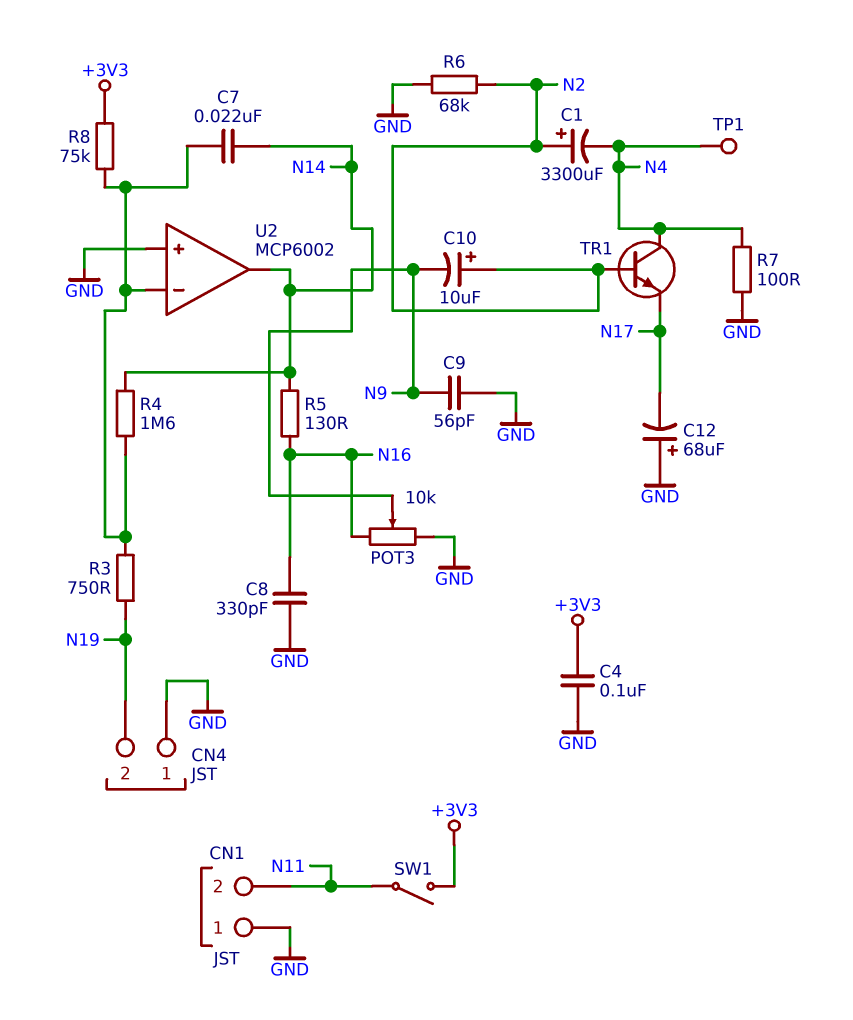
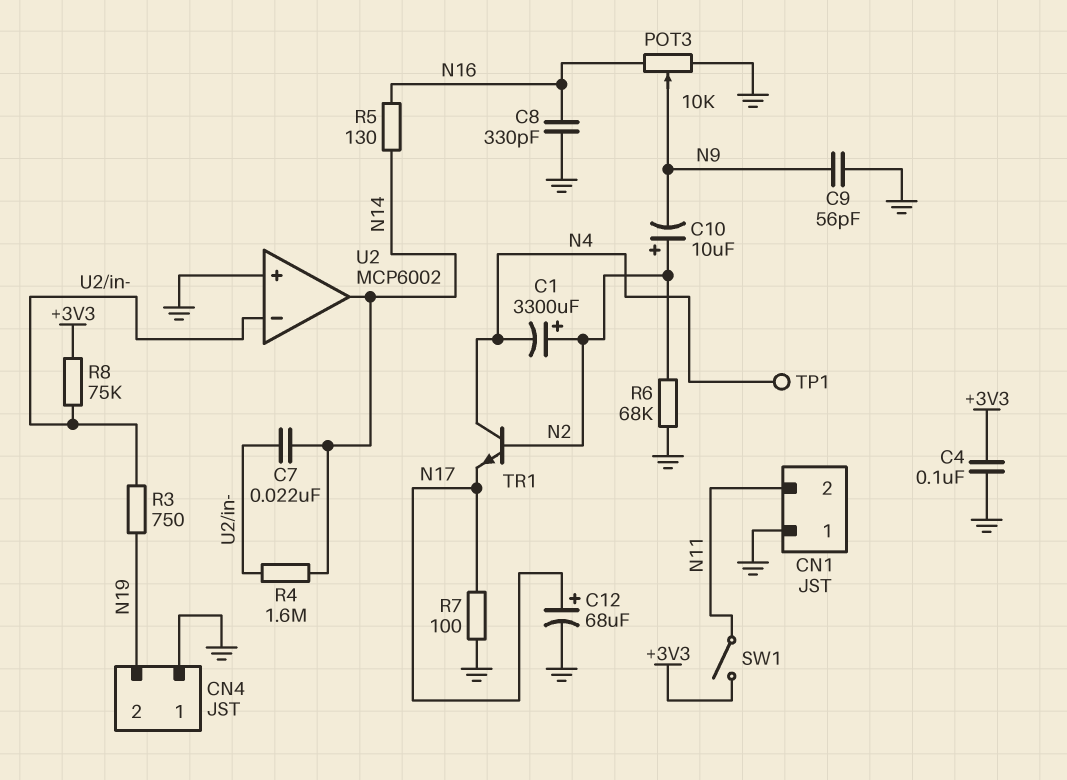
C12: 68uF (plus GND, minus N17) -> 68uF (plus N17, minus GND)
R7: 100 (GND, N4) -> 100 (GND, N17)

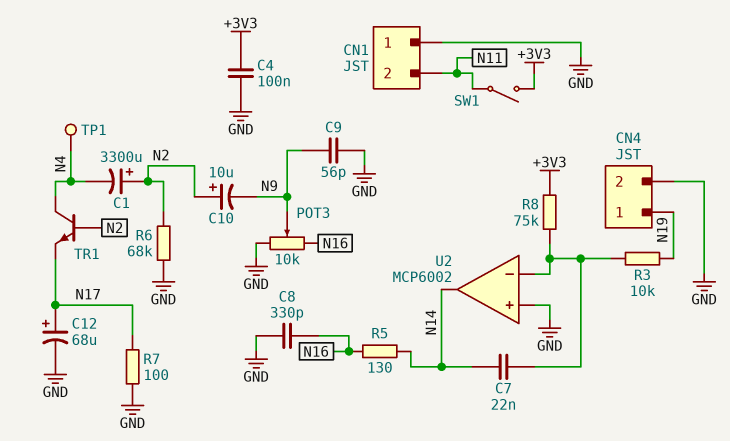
CN4 pin 1: GND -> N19
CN4 pin 2: N19 -> GND
R3: 750 (N19, U2/in-) -> 10k (N19, U2/in-)
R4: 1.6M (N14, U2/in-) -> none

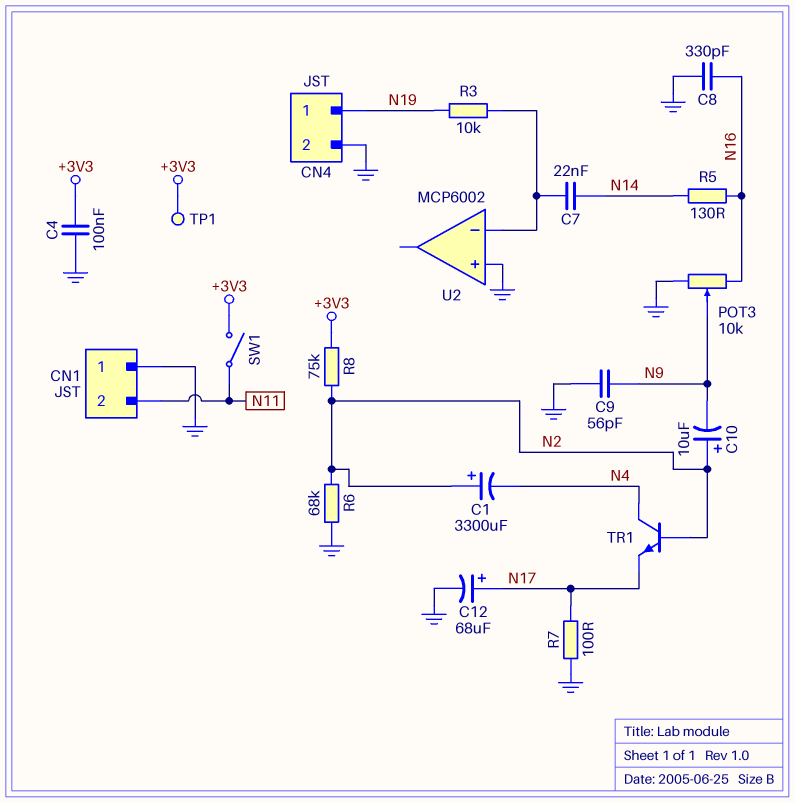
R8: 75k (+3V3, U2/in-) -> 75k (+3V3, N2)
TP1: test point (N4) -> test point (+3V3)
U2 pin out: N14 -> none

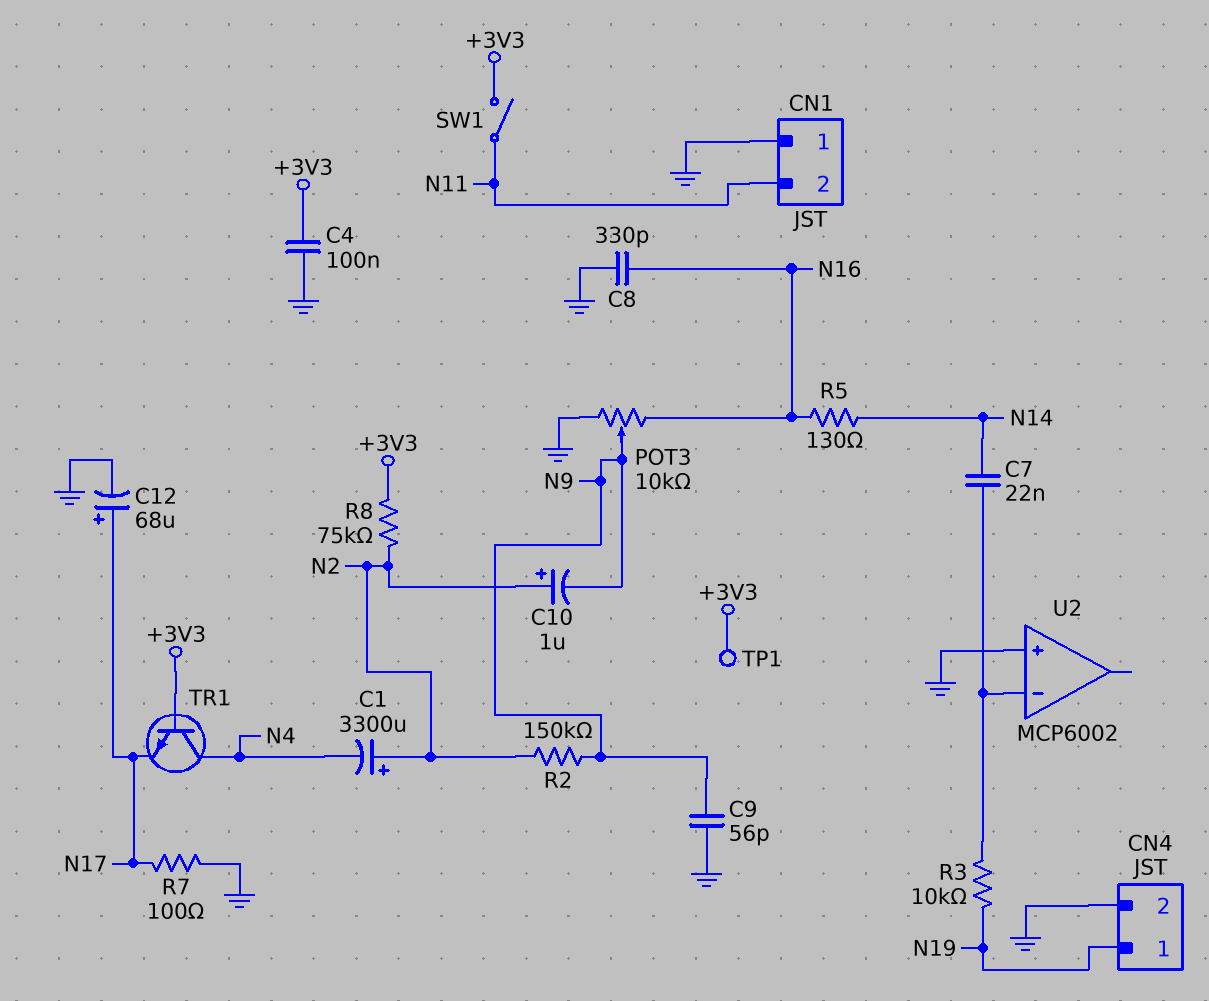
C10: 10uF (plus N2, minus N9) -> 1uF (plus N2, minus N9)
R2: none -> 150k (N2, N9)
R6: 68k (GND, N2) -> none
TR1: NPN (B N2, C N4, E N17) -> NPN (B +3V3, C N4, E N17)

